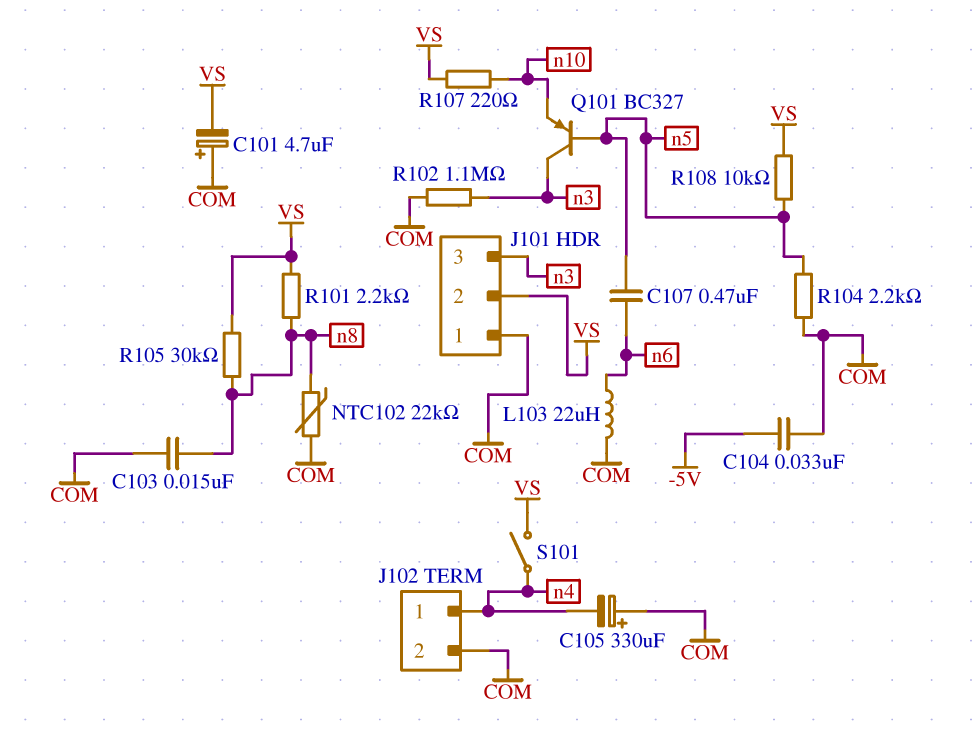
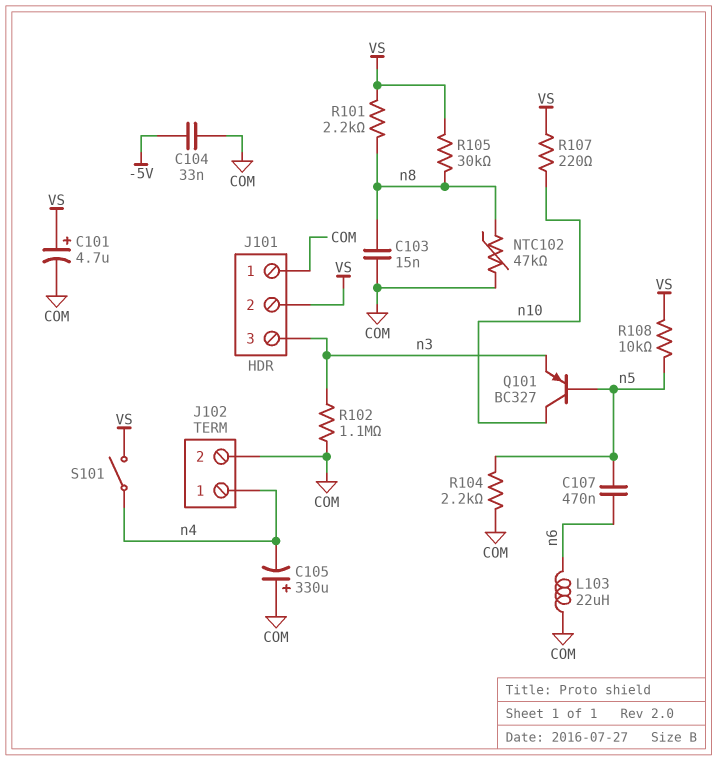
C101: 4.7uF (plus COM, minus VS) -> 4.7uF (plus VS, minus COM)
NTC102: 22k (COM, n8) -> 47k (COM, n8)
Q101: PNP BC327 (B n5, C n3, E n10) -> PNP BC327 (B n5, C n10, E n3)

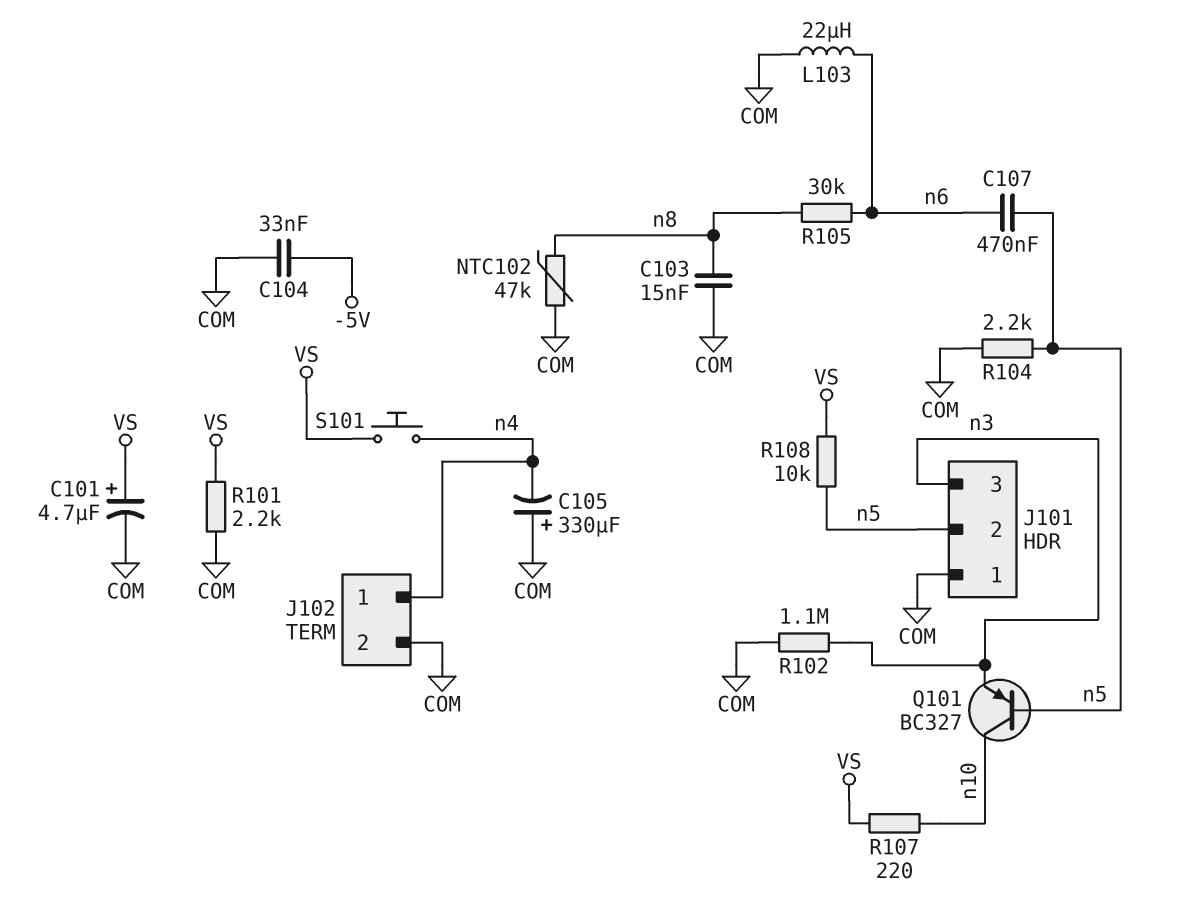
J101 pin 2: VS -> n5
R101: 2.2k (VS, n8) -> 2.2k (COM, VS)
R105: 30k (VS, n8) -> 30k (n6, n8)
S101: switch (VS, n4) -> button (VS, n4)

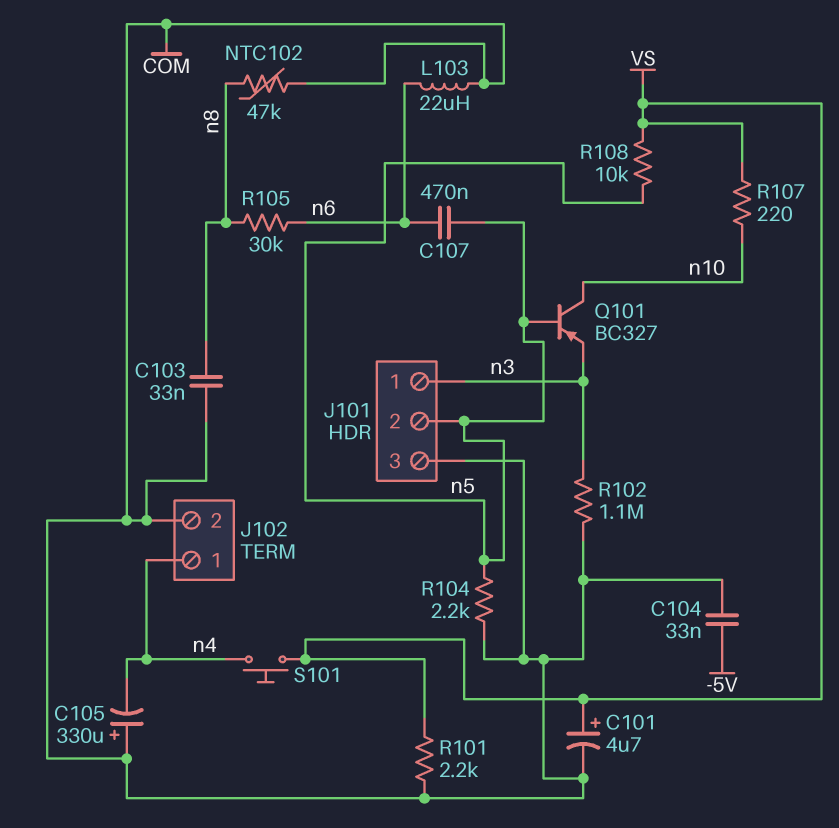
C103: 15nF (COM, n8) -> 33nF (COM, n8)
J101 pin 1: COM -> n3
J101 pin 3: n3 -> COM

